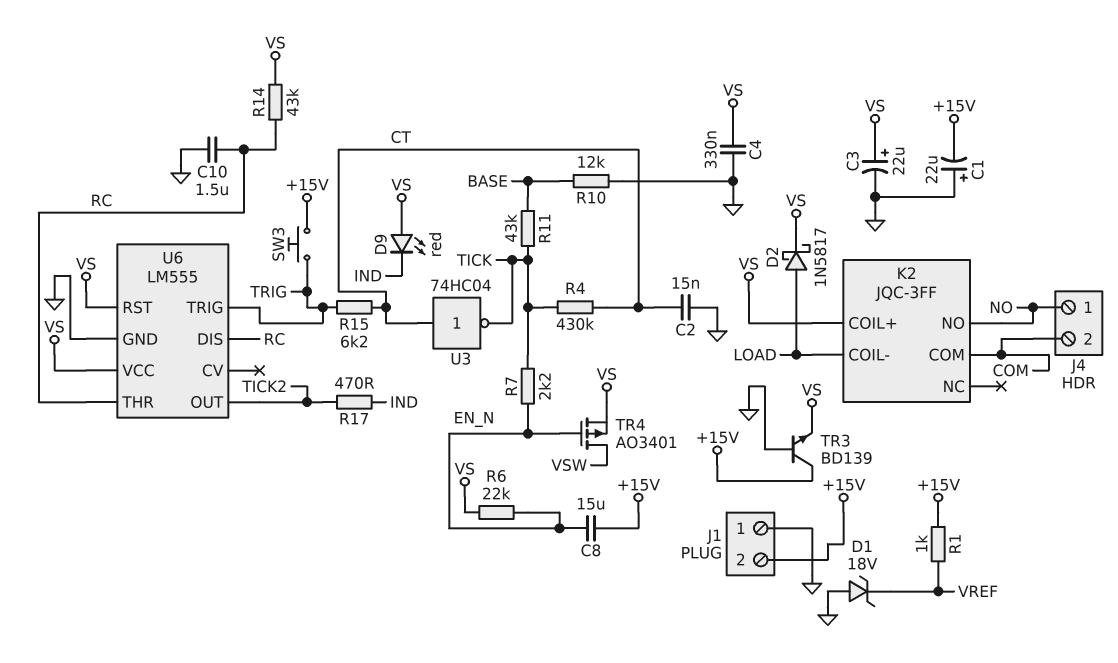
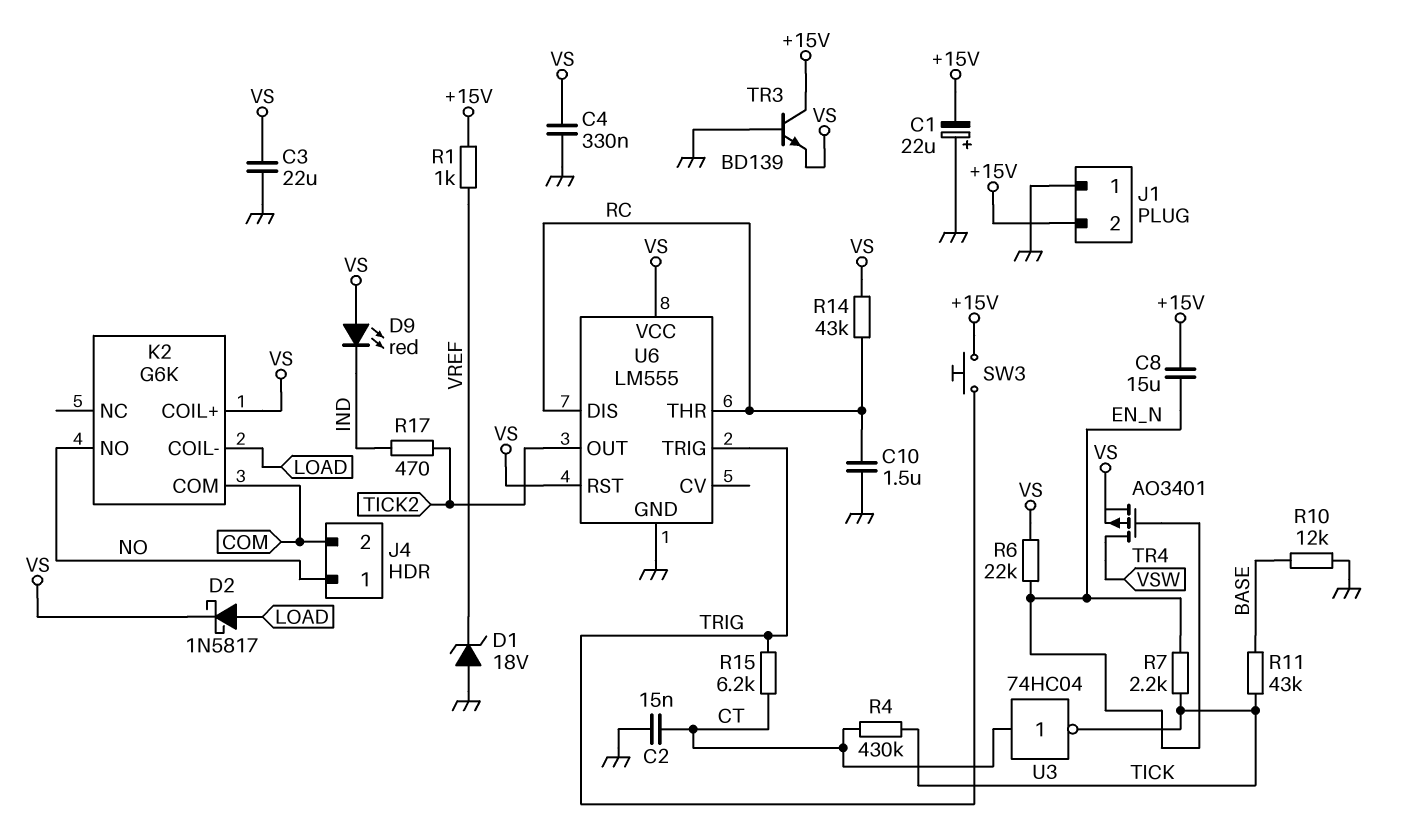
C3: 22uF (plus VS, minus GND) -> 22uF (GND, VS)
K2: JQC-3FF -> G6K

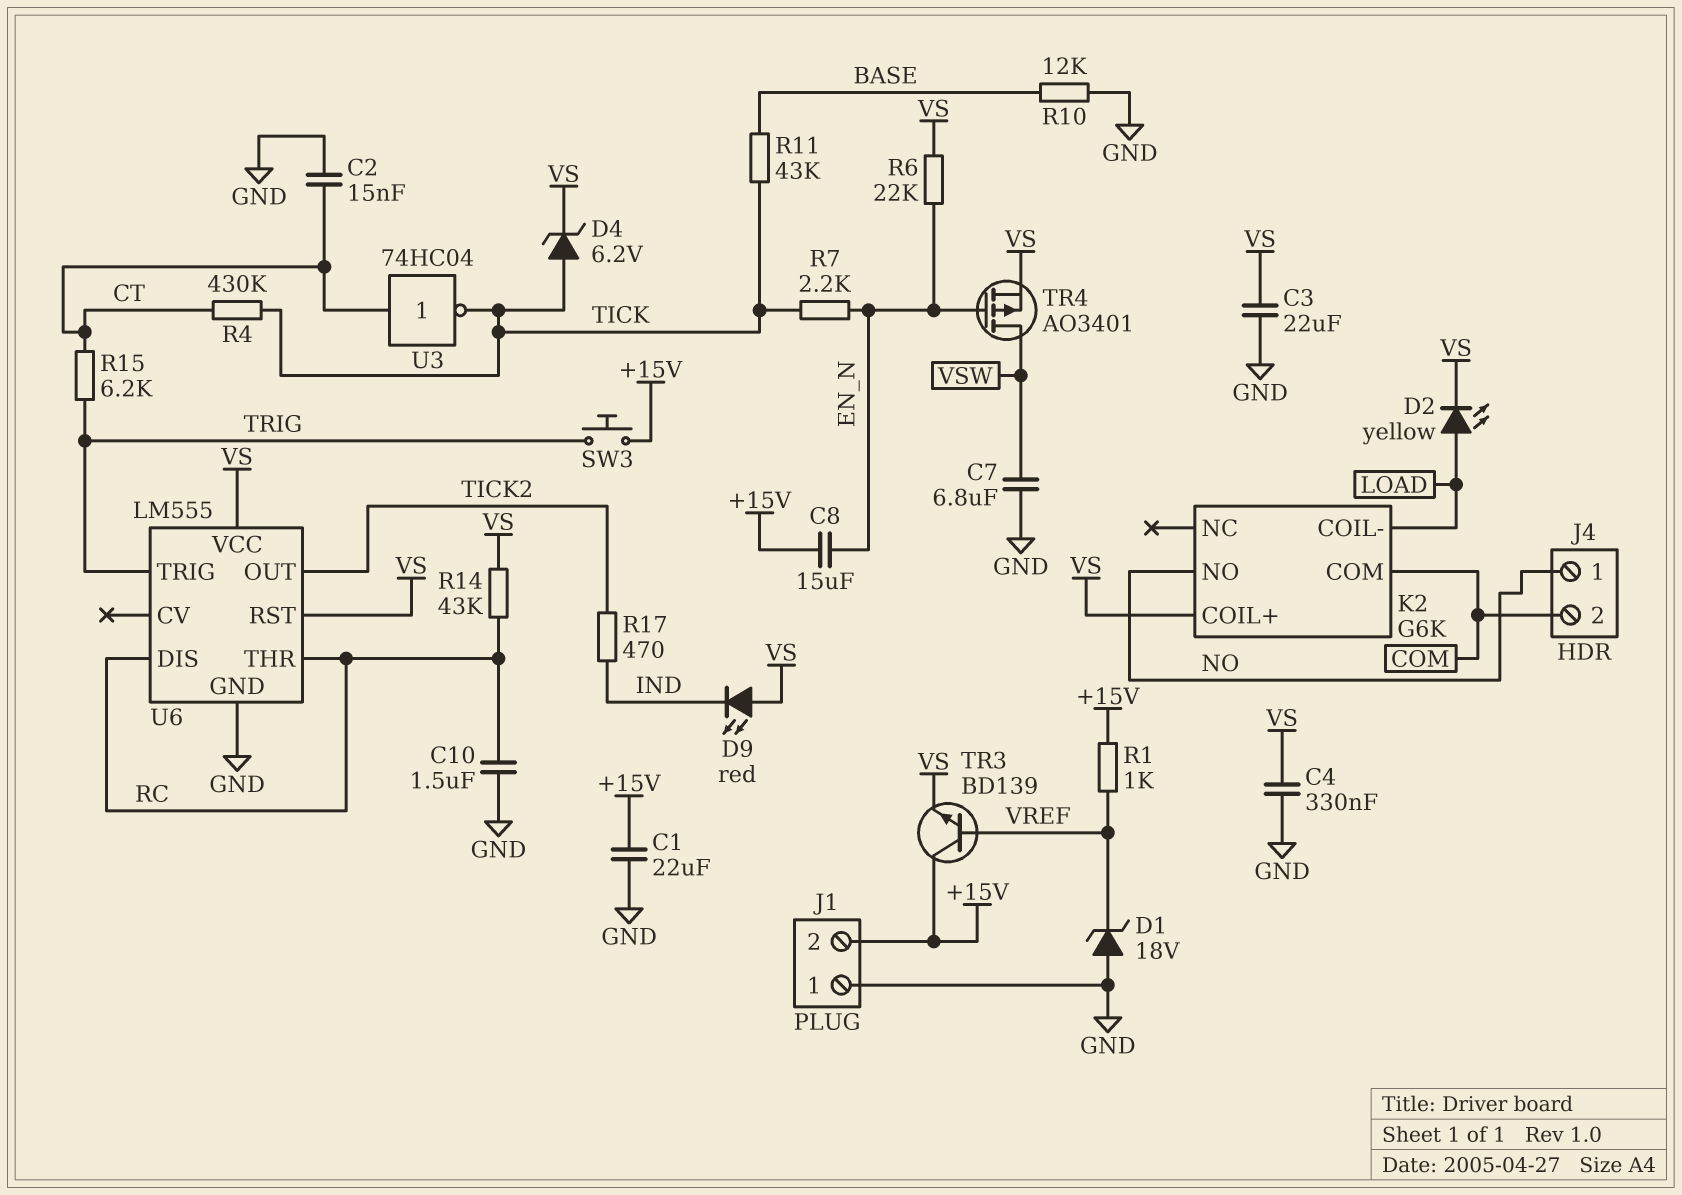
C1: 22uF (plus GND, minus +15V) -> 22uF (+15V, GND)
C7: none -> 6.8uF (GND, VSW)
D2: schottky 1N5817 (A LOAD, K VS) -> LED yellow (A LOAD, K VS)
D4: none -> zener 6.2V (A TICK, K VS)
TR3: NPN BD139 (B GND, C +15V, E VS) -> NPN BD139 (B VREF, C +15V, E VS)

